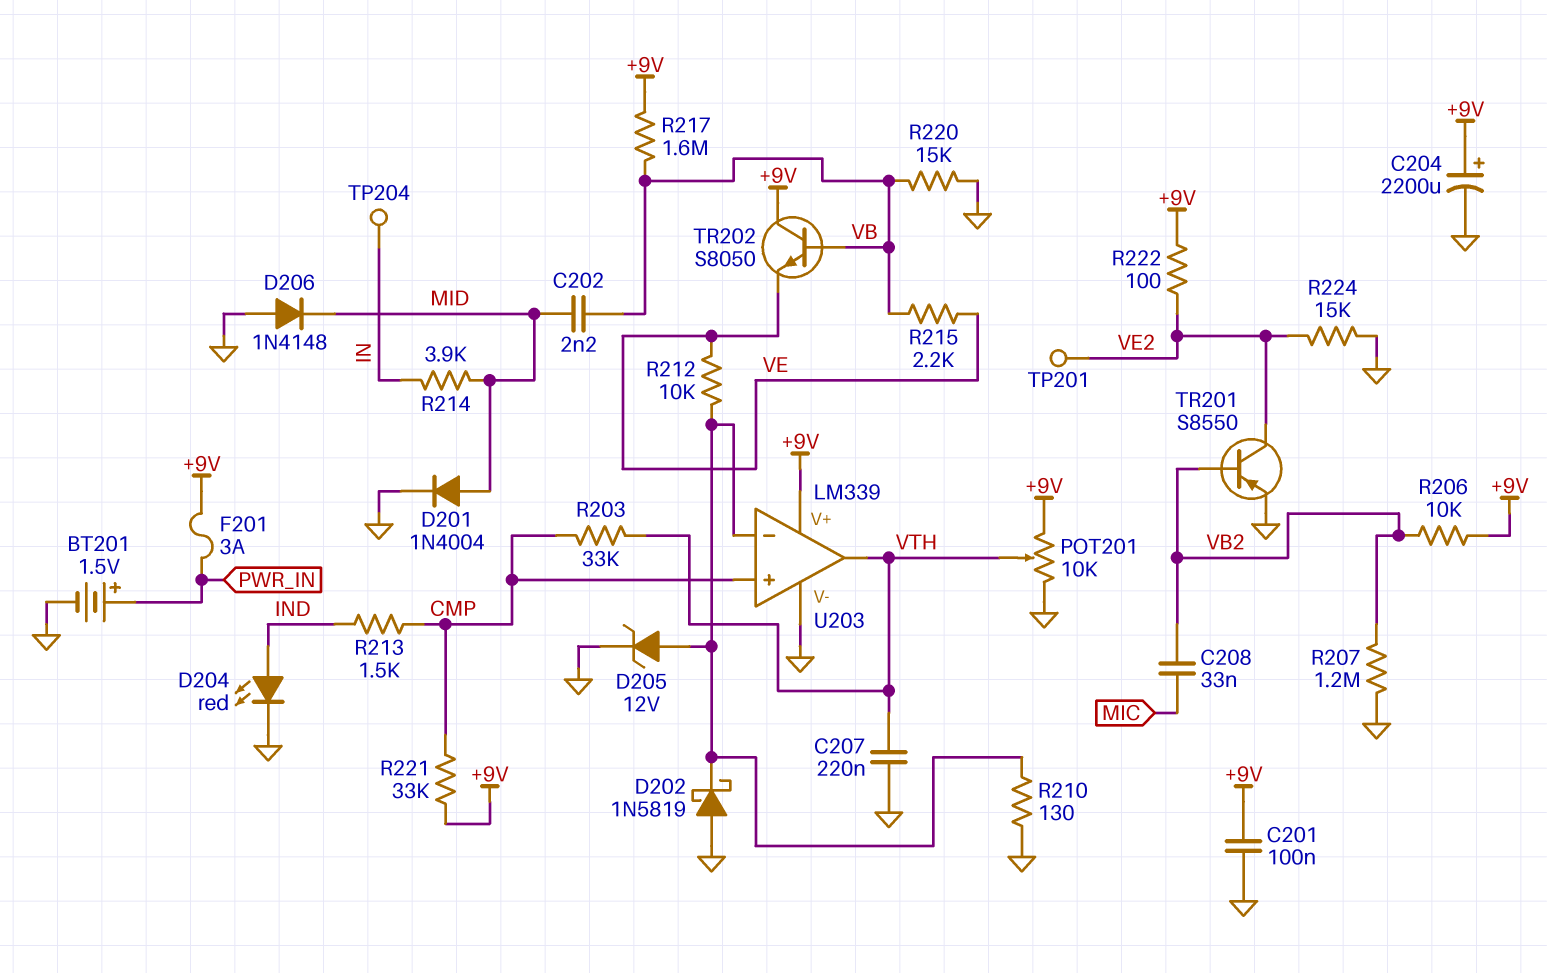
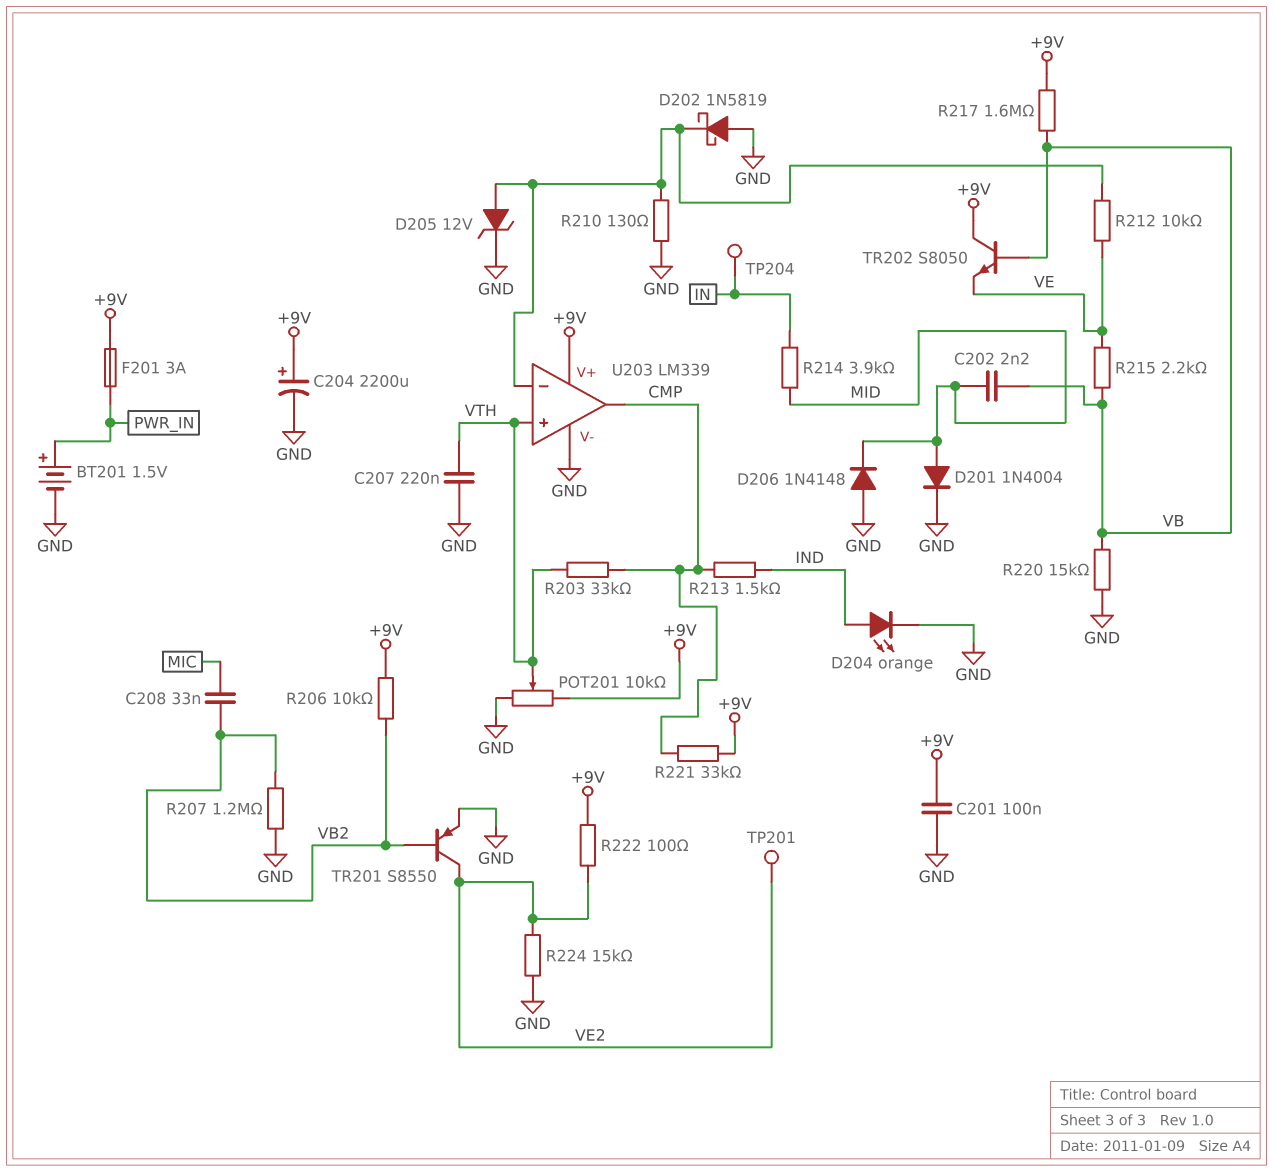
D204: LED red (A IND, K GND) -> LED orange (A IND, K GND)
U203 pin in+: CMP -> VTH
U203 pin out: VTH -> CMP

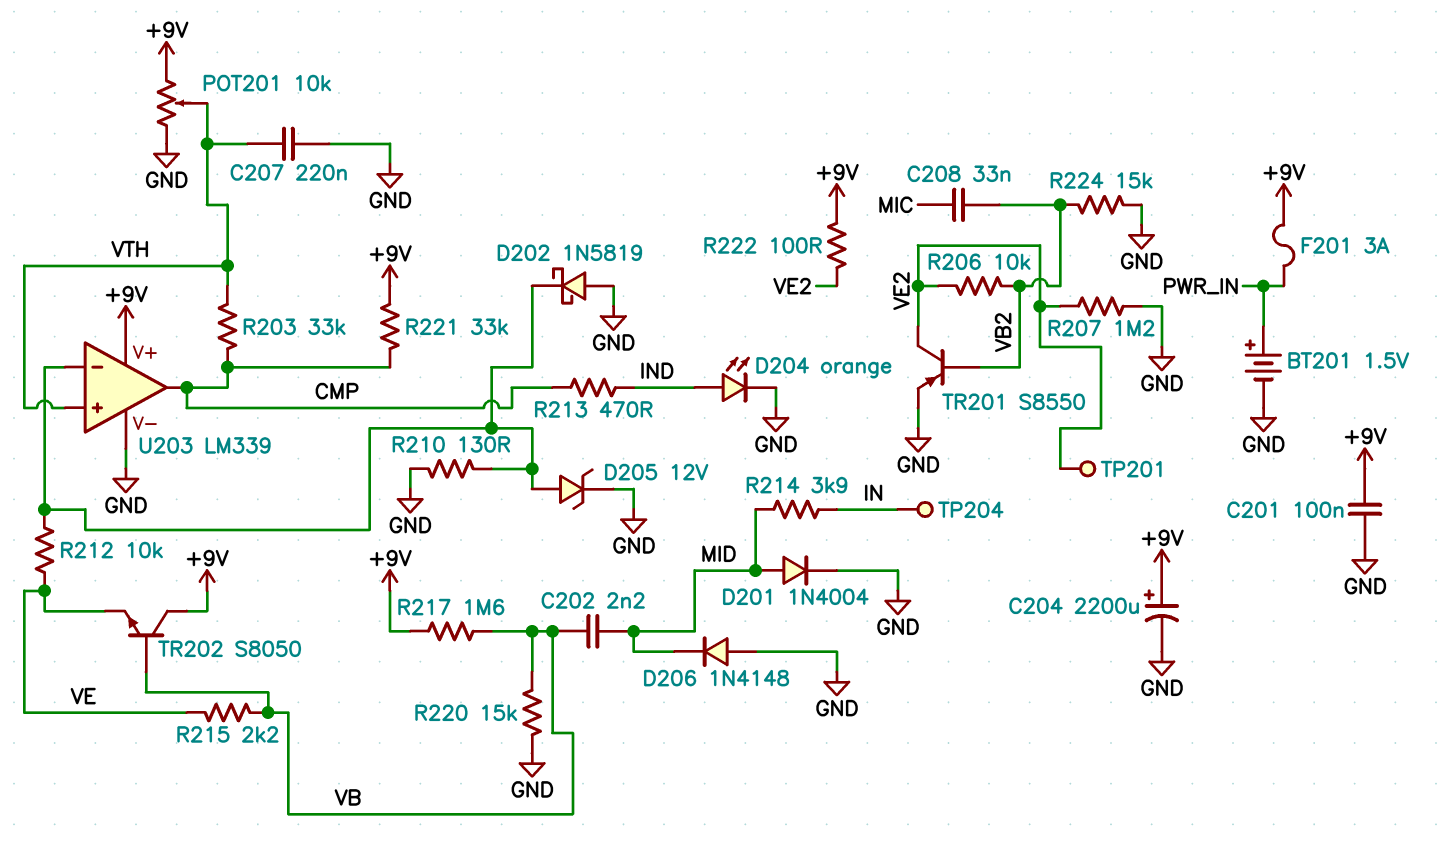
R206: 10k (+9V, VB2) -> 10k (VB2, VE2)
R207: 1.2M (GND, VB2) -> 1.2M (GND, VE2)
R213: 1.5k (CMP, IND) -> 470 (CMP, IND)
R224: 15k (GND, VE2) -> 15k (GND, VB2)

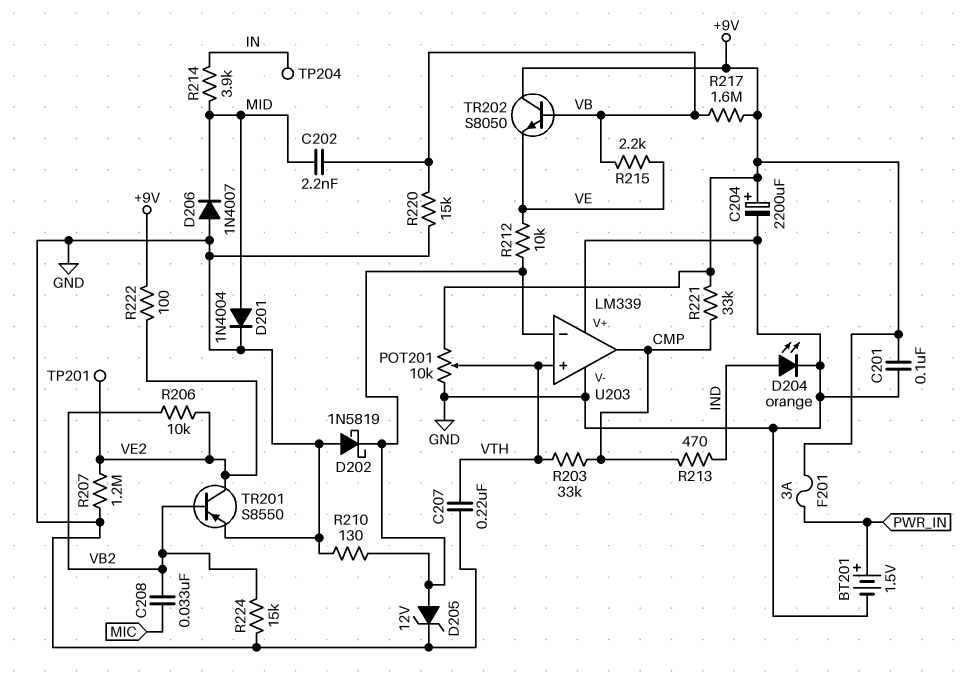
D206: diode 1N4148 (A GND, K MID) -> diode 1N4007 (A GND, K MID)
U203 pin V+: +9V -> GND

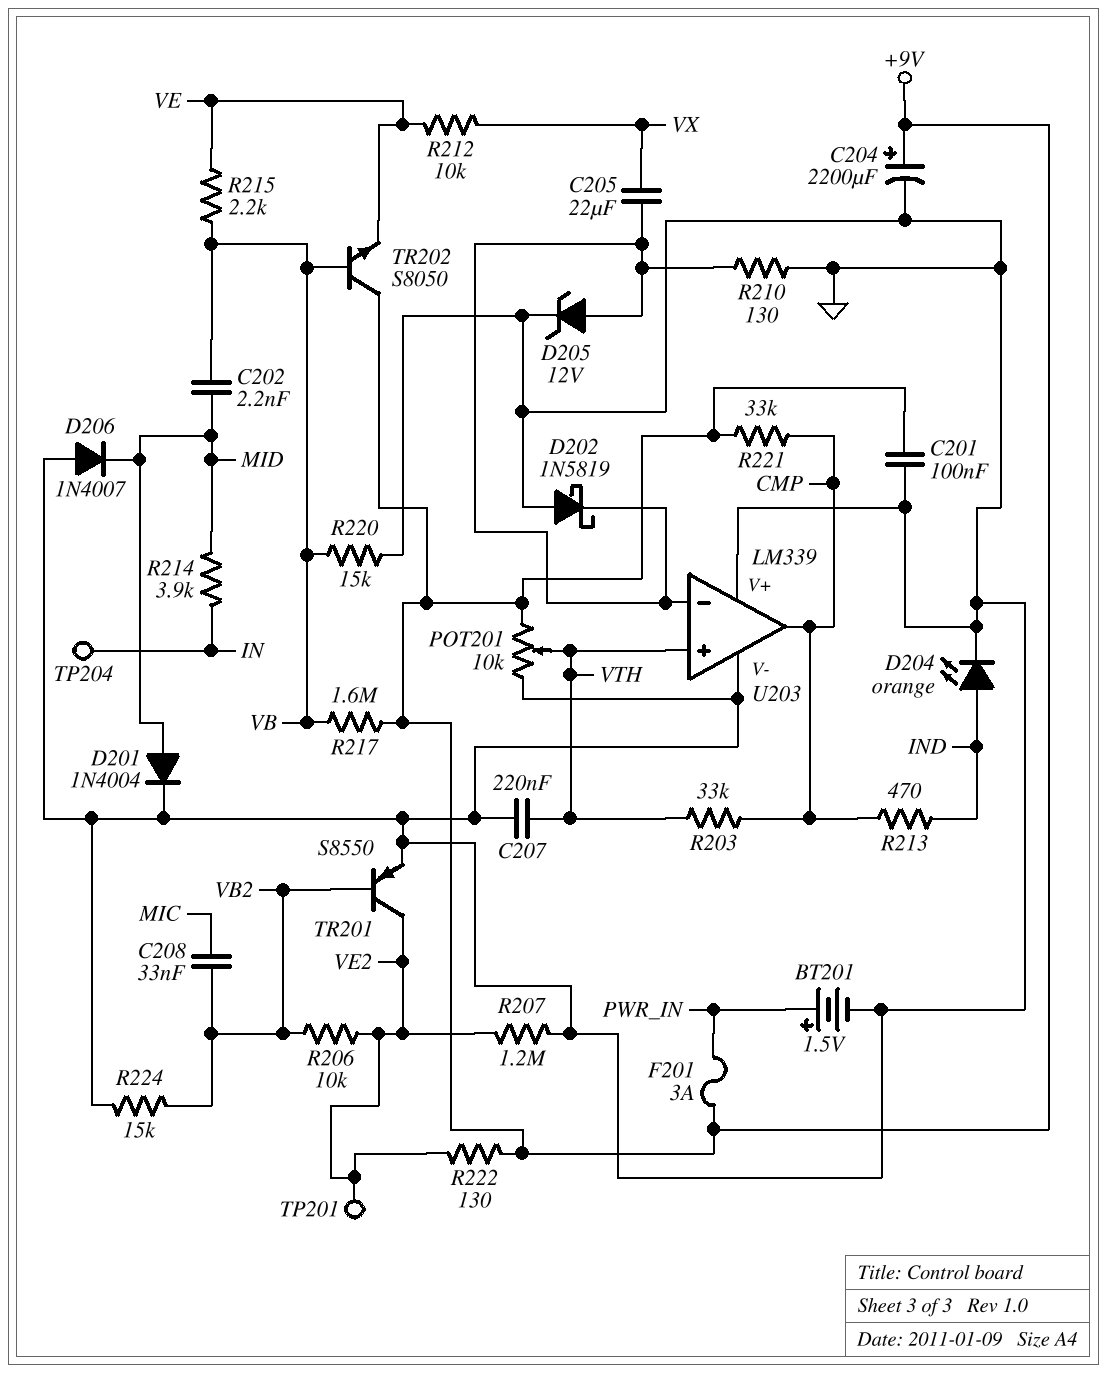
C205: none -> 22uF (U203/in-, VX)
R212: 10k (U203/in-, VE) -> 10k (VE, VX)
R222: 100 (+9V, VE2) -> 130 (+9V, VE2)

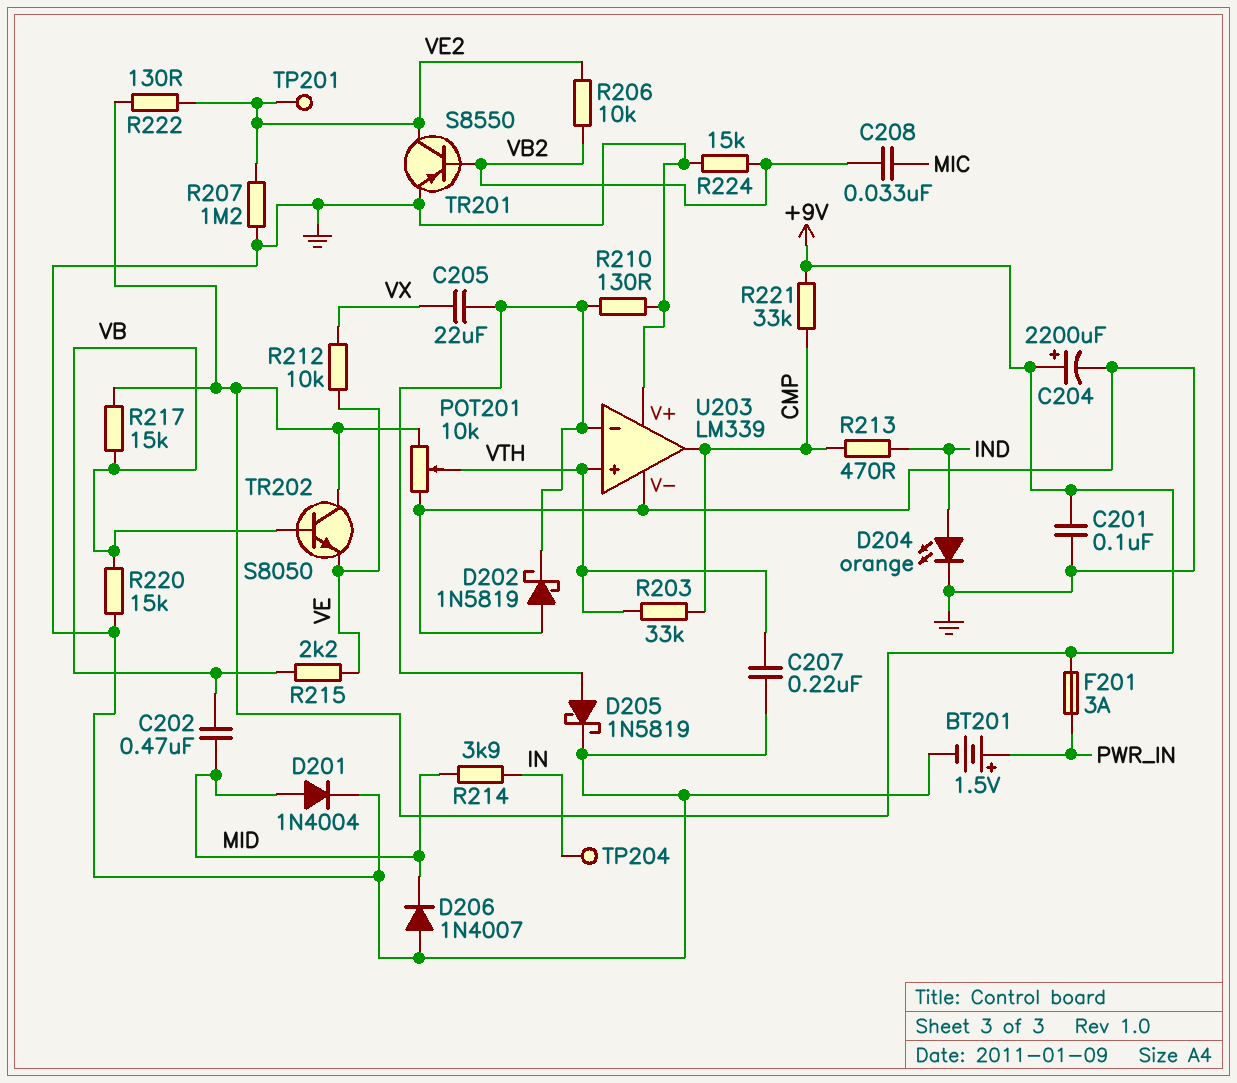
C202: 2.2nF (MID, VB) -> 470nF (MID, VB)
D205: zener 12V (A U203/in-, K GND) -> schottky 1N5819 (A U203/in-, K GND)
R217: 1.6M (+9V, VB) -> 15k (+9V, VB)

